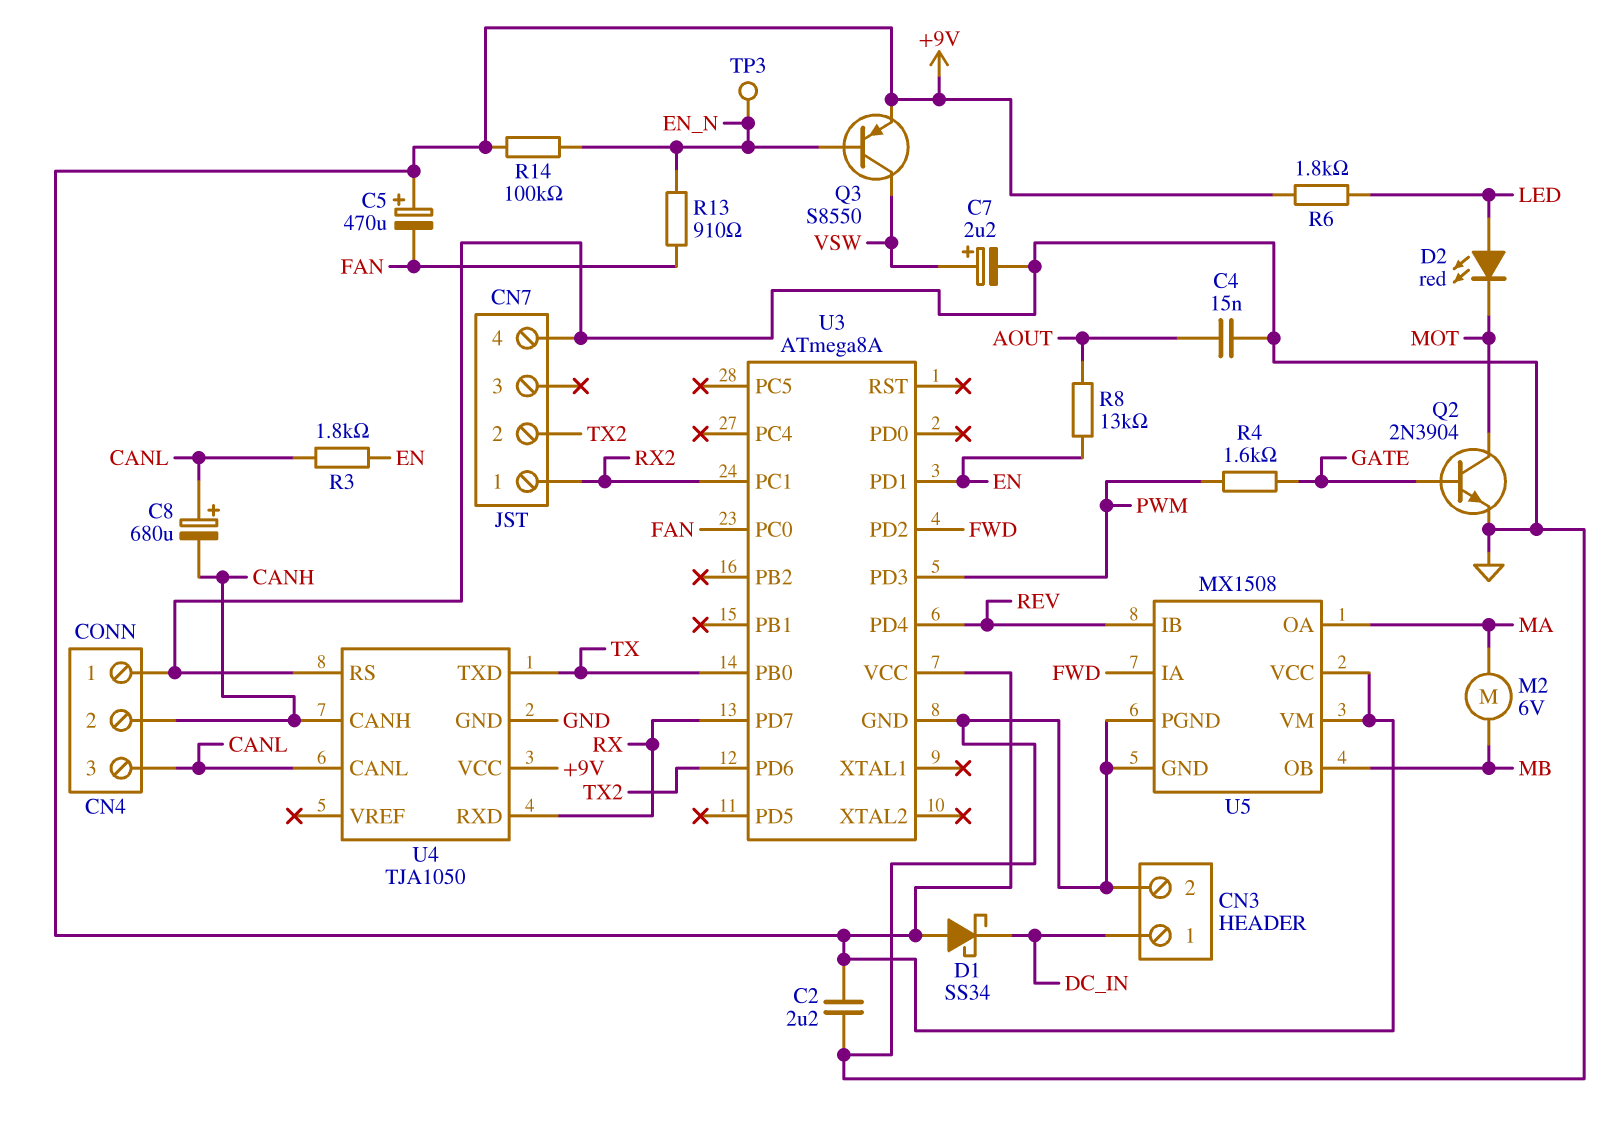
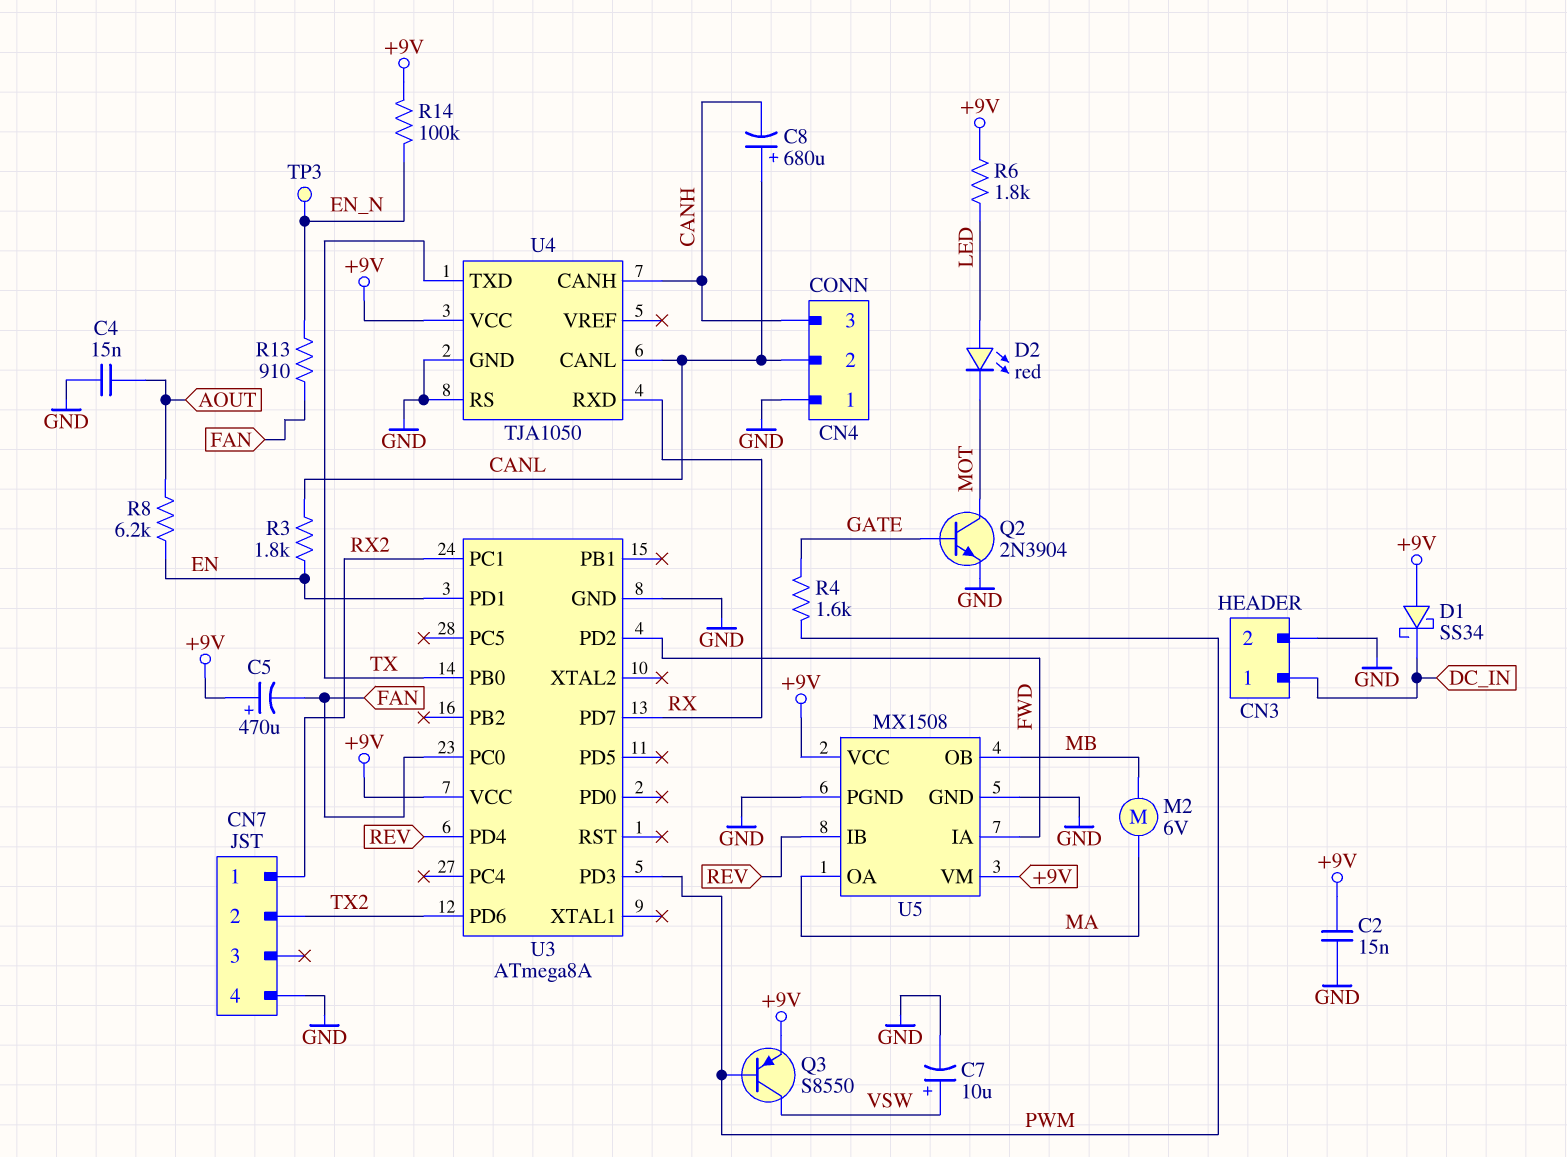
C2: 2.2uF (+9V, GND) -> 15nF (+9V, GND)
C7: 2.2uF (plus VSW, minus GND) -> 10uF (plus VSW, minus GND)
CN4 pin 2: CANH -> CANL
CN4 pin 3: CANL -> CANH
Q3: PNP S8550 (B EN_N, C VSW, E +9V) -> PNP S8550 (B PWM, C VSW, E +9V)
R8: 13k (AOUT, EN) -> 6.2k (AOUT, EN)

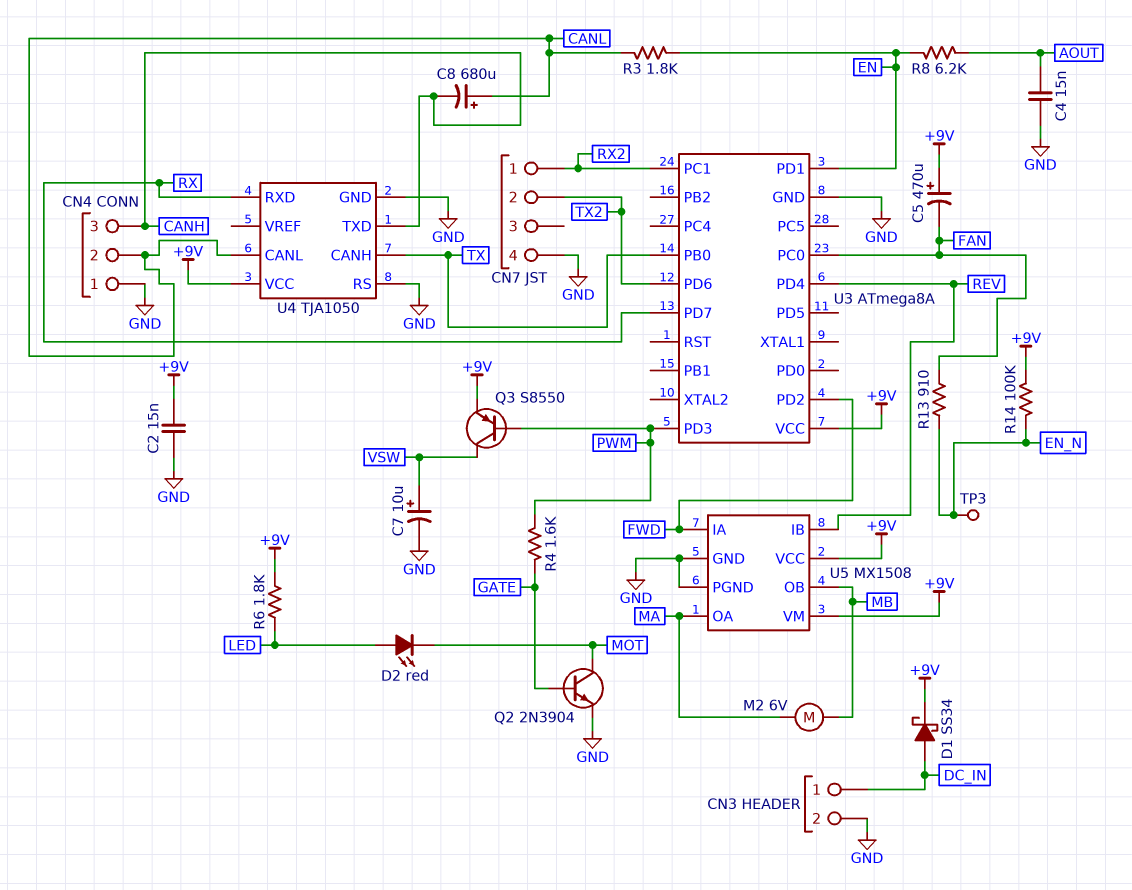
D1: schottky SS34 (A +9V, K DC_IN) -> schottky SS34 (A DC_IN, K +9V)
U4 pin CANH: CANH -> TX
U4 pin TXD: TX -> CANH

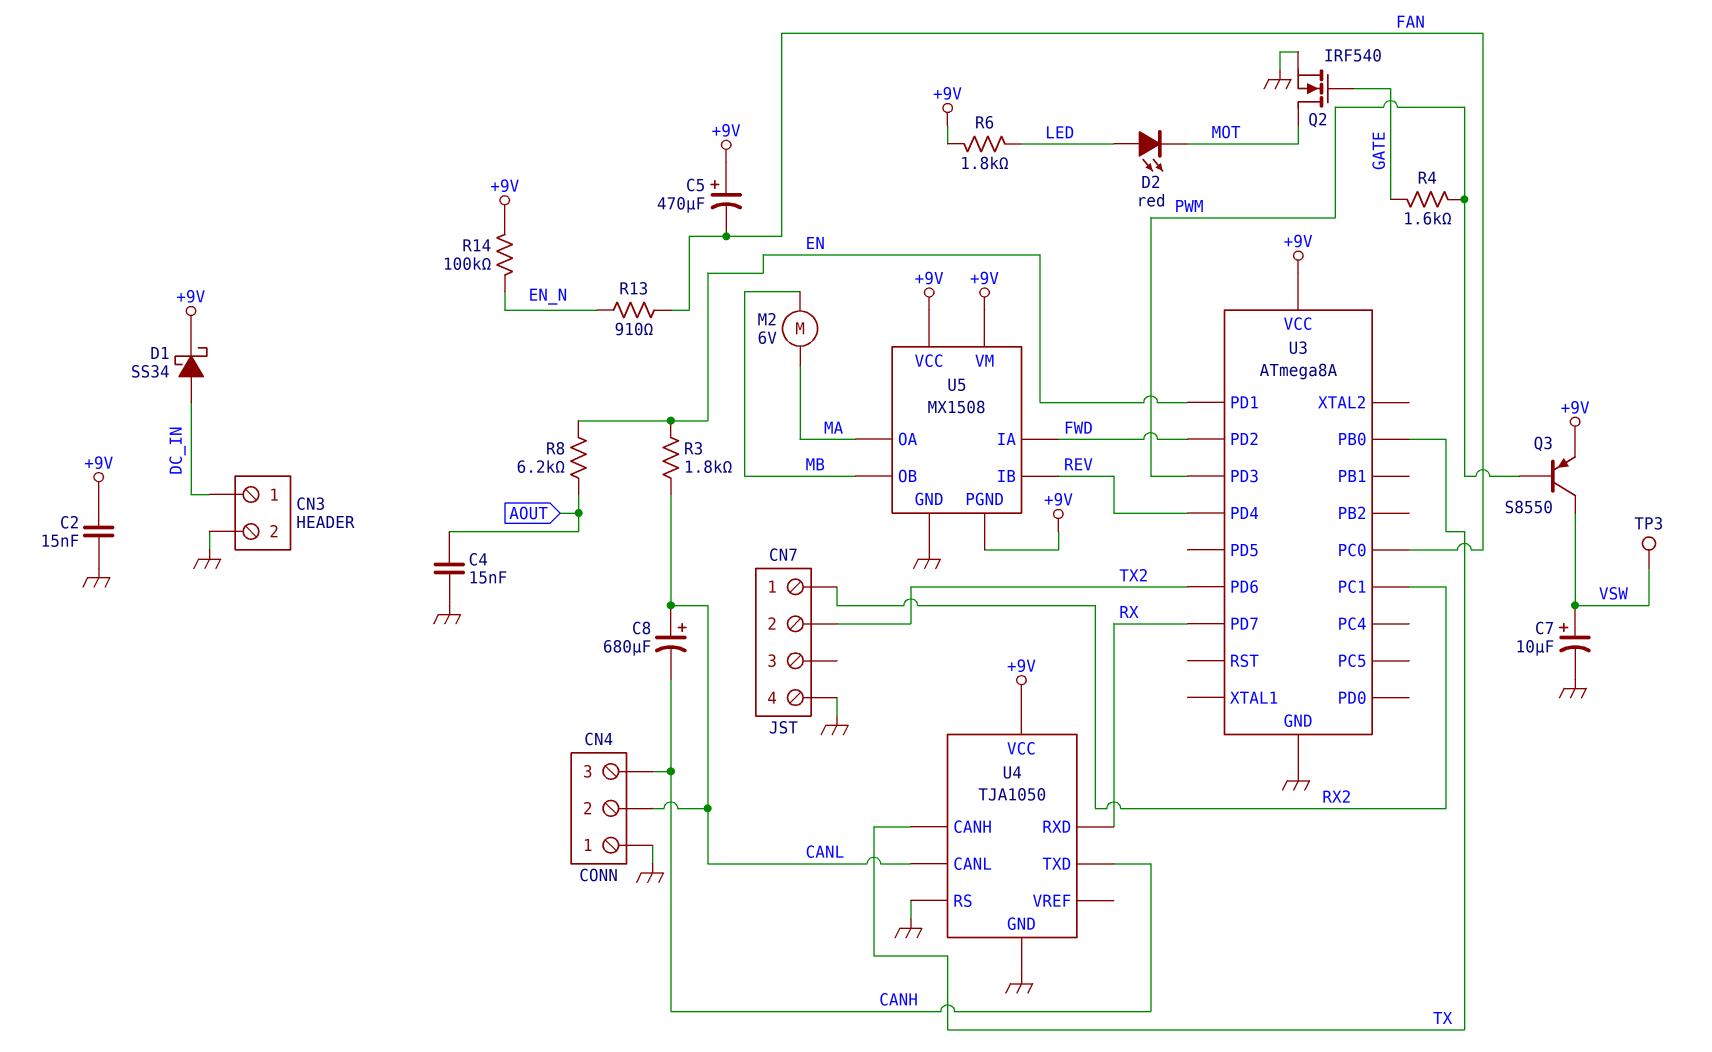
Q2: NPN 2N3904 (B GATE, C MOT, E GND) -> NMOS IRF540 (G GATE, D MOT, S GND)
TP3: test point (EN_N) -> test point (VSW)
U5 pin PGND: GND -> +9V

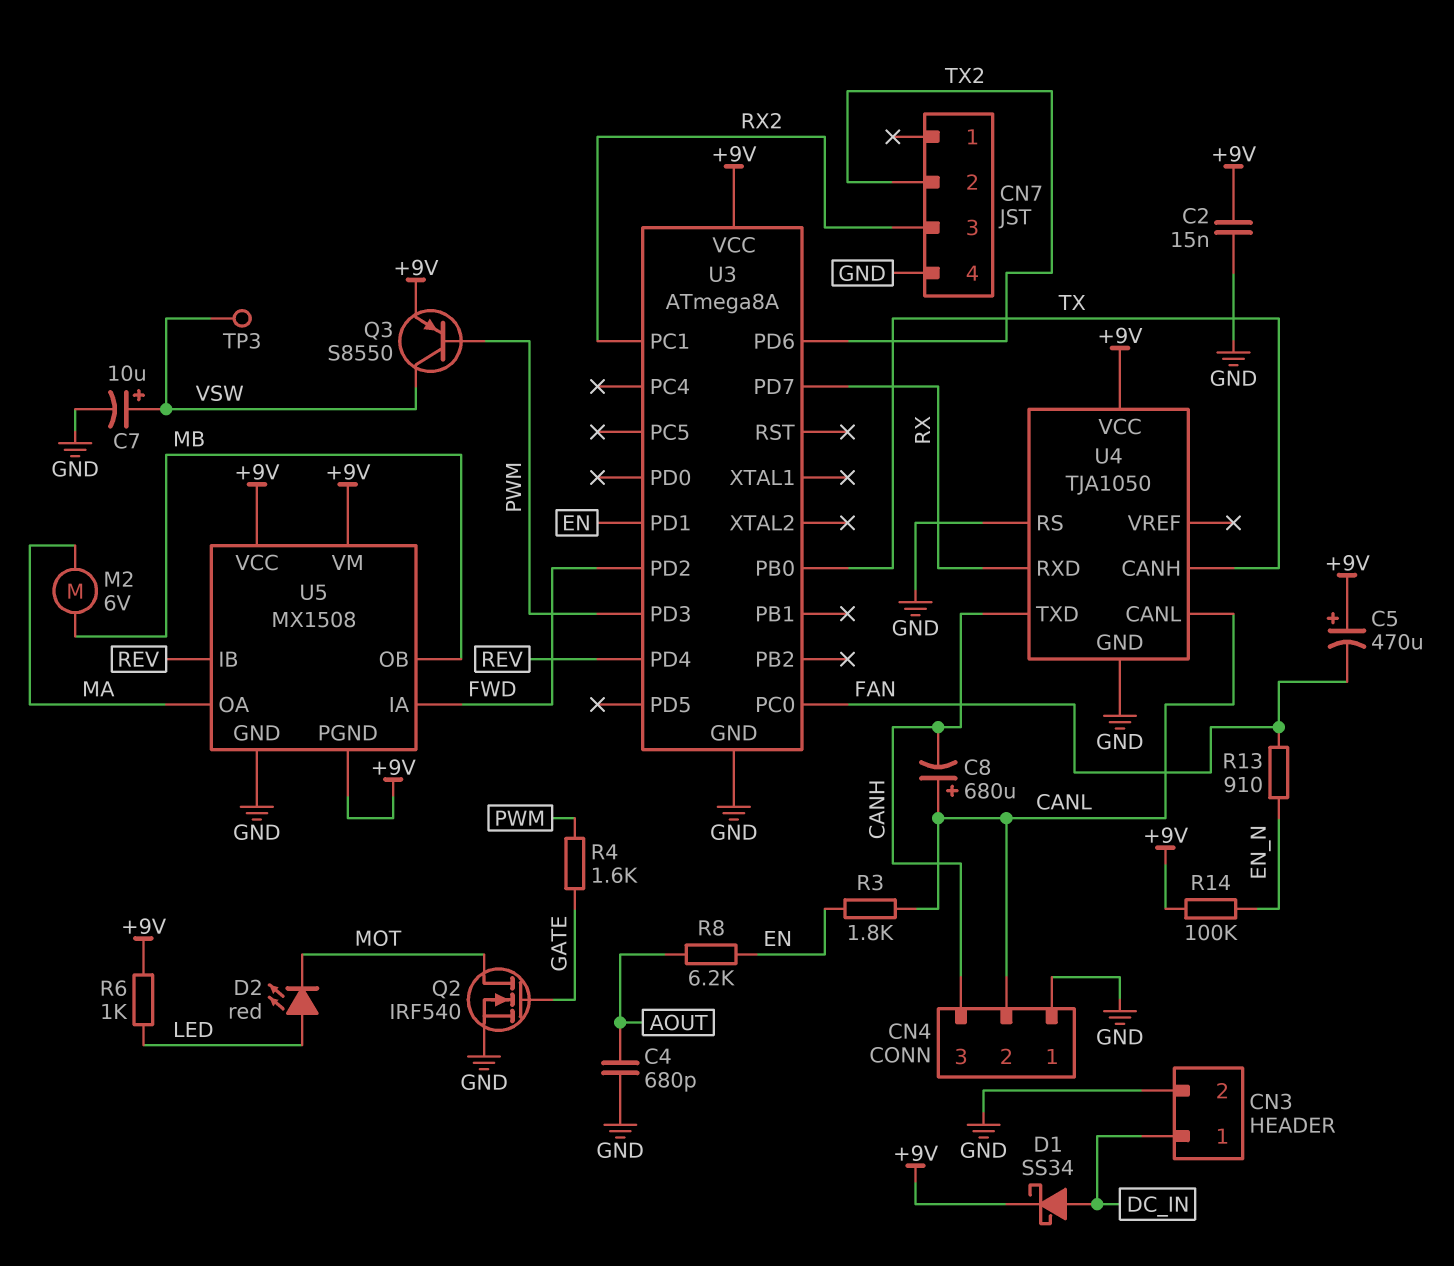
C4: 15nF (AOUT, GND) -> 680pF (AOUT, GND)
CN7 pin 1: RX2 -> none
CN7 pin 3: none -> RX2
R6: 1.8k (+9V, LED) -> 1k (+9V, LED)

